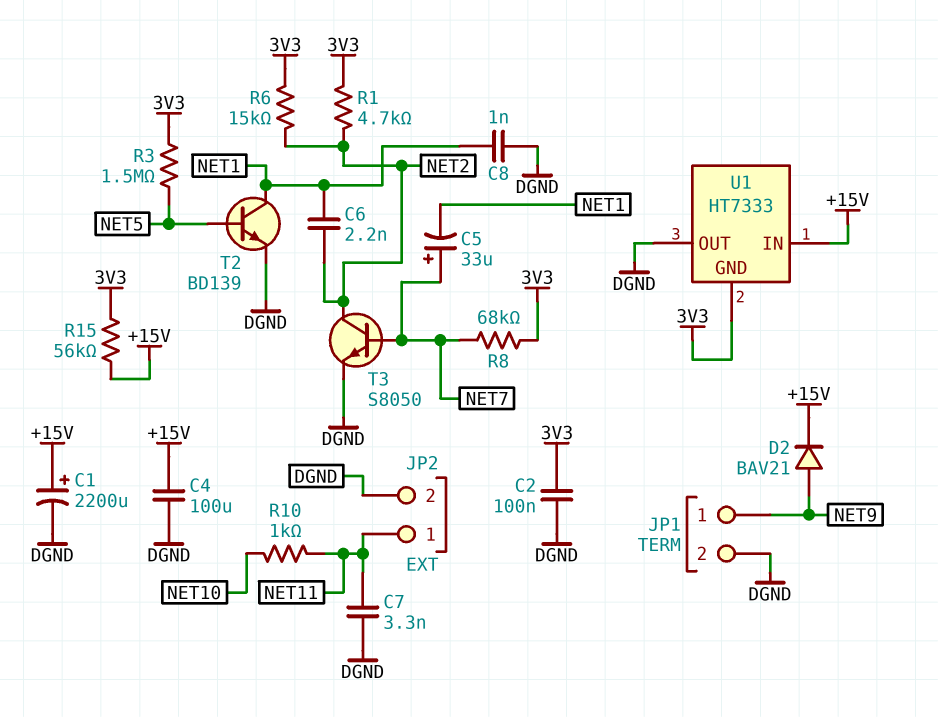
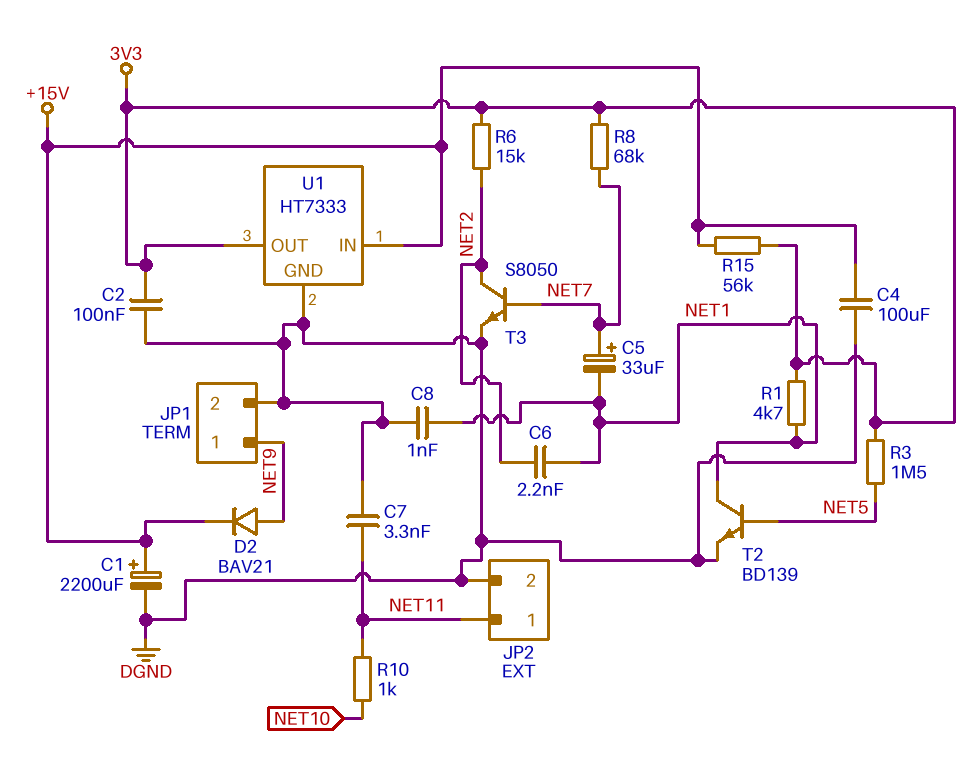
R1: 4.7k (3V3, NET2) -> 4.7k (3V3, NET1)
U1 pin GND: 3V3 -> DGND
U1 pin OUT: DGND -> 3V3

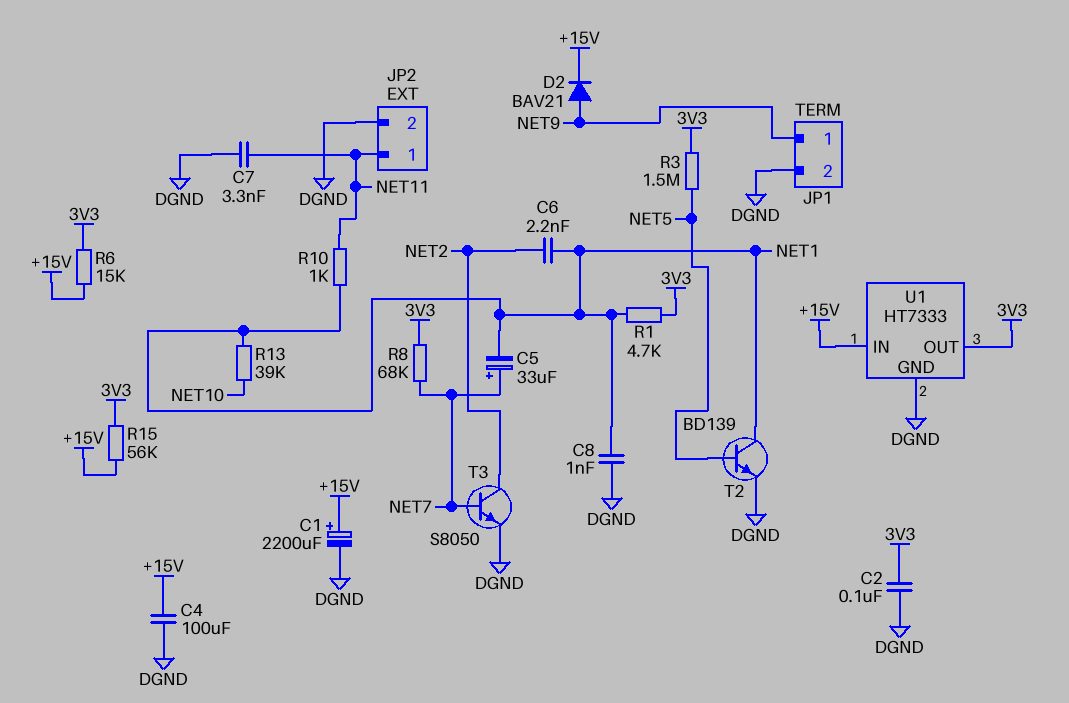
R6: 15k (3V3, NET2) -> 15k (+15V, 3V3)
R10: 1k (NET10, NET11) -> 1k (NET1, NET11)
R13: none -> 39k (NET1, NET10)

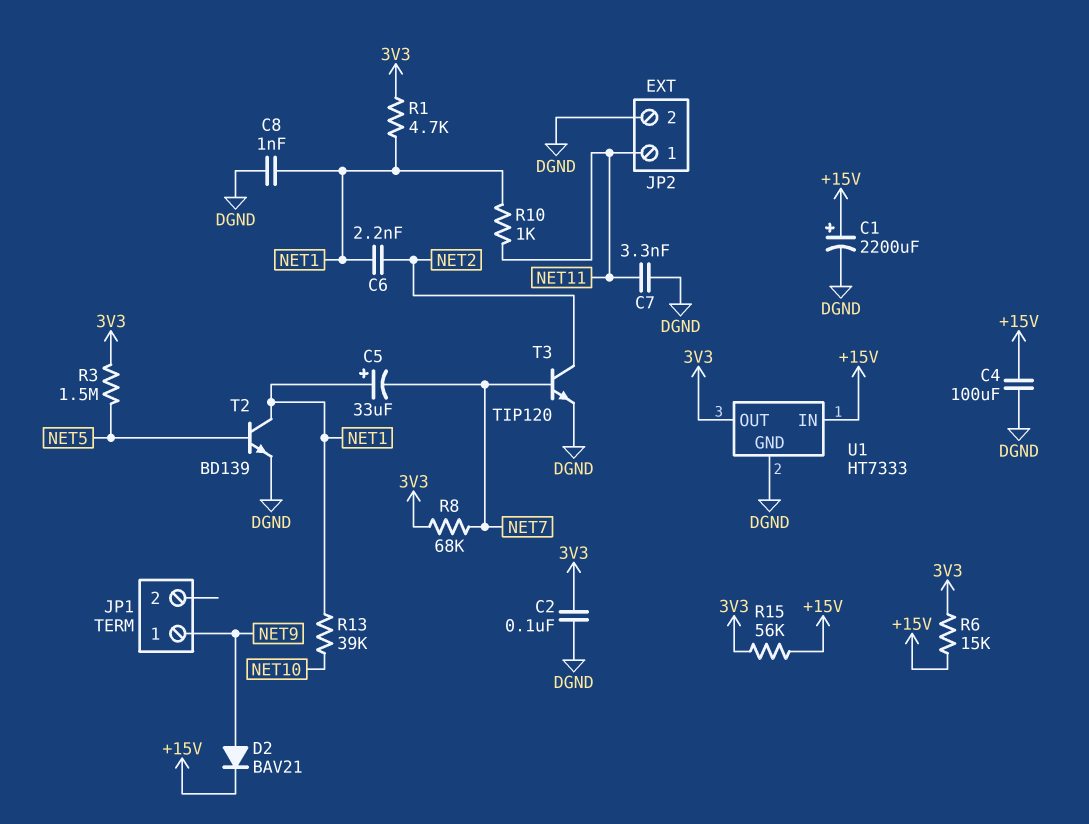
C5: 33uF (plus NET7, minus NET1) -> 33uF (plus NET1, minus NET7)
JP1 pin 2: DGND -> none
T3: NPN S8050 (B NET7, C NET2, E DGND) -> NPN TIP120 (B NET7, C NET2, E DGND)

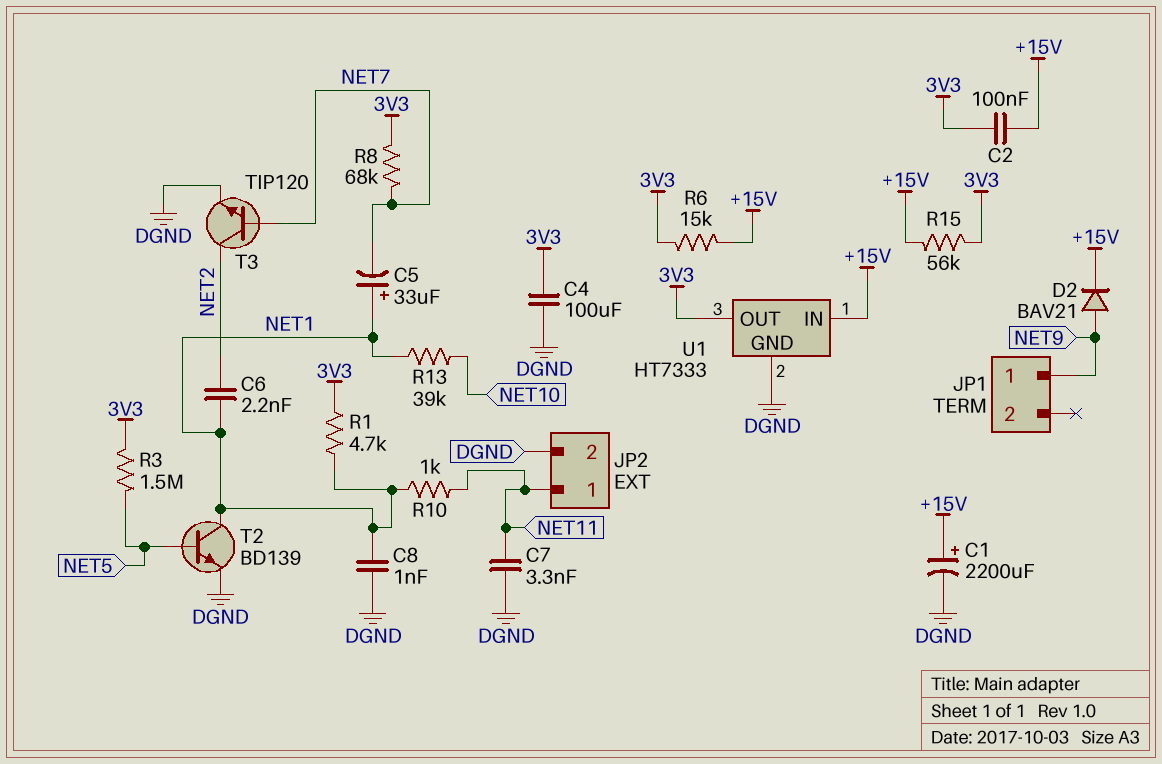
C2: 100nF (3V3, DGND) -> 100nF (+15V, 3V3)
C4: 100uF (+15V, DGND) -> 100uF (3V3, DGND)

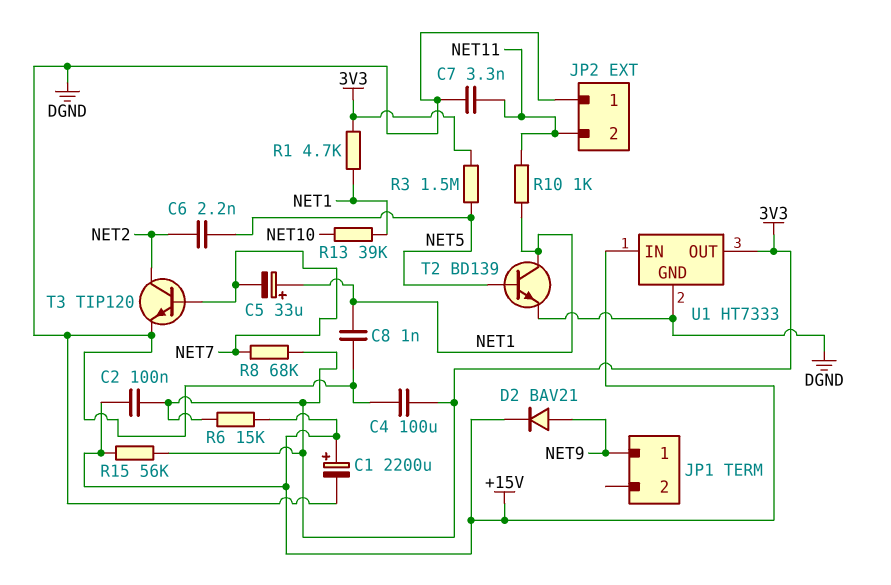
C6: 2.2nF (NET1, NET2) -> 2.2nF (NET2, NET5)
JP2 pin 1: NET11 -> DGND
JP2 pin 2: DGND -> NET11

